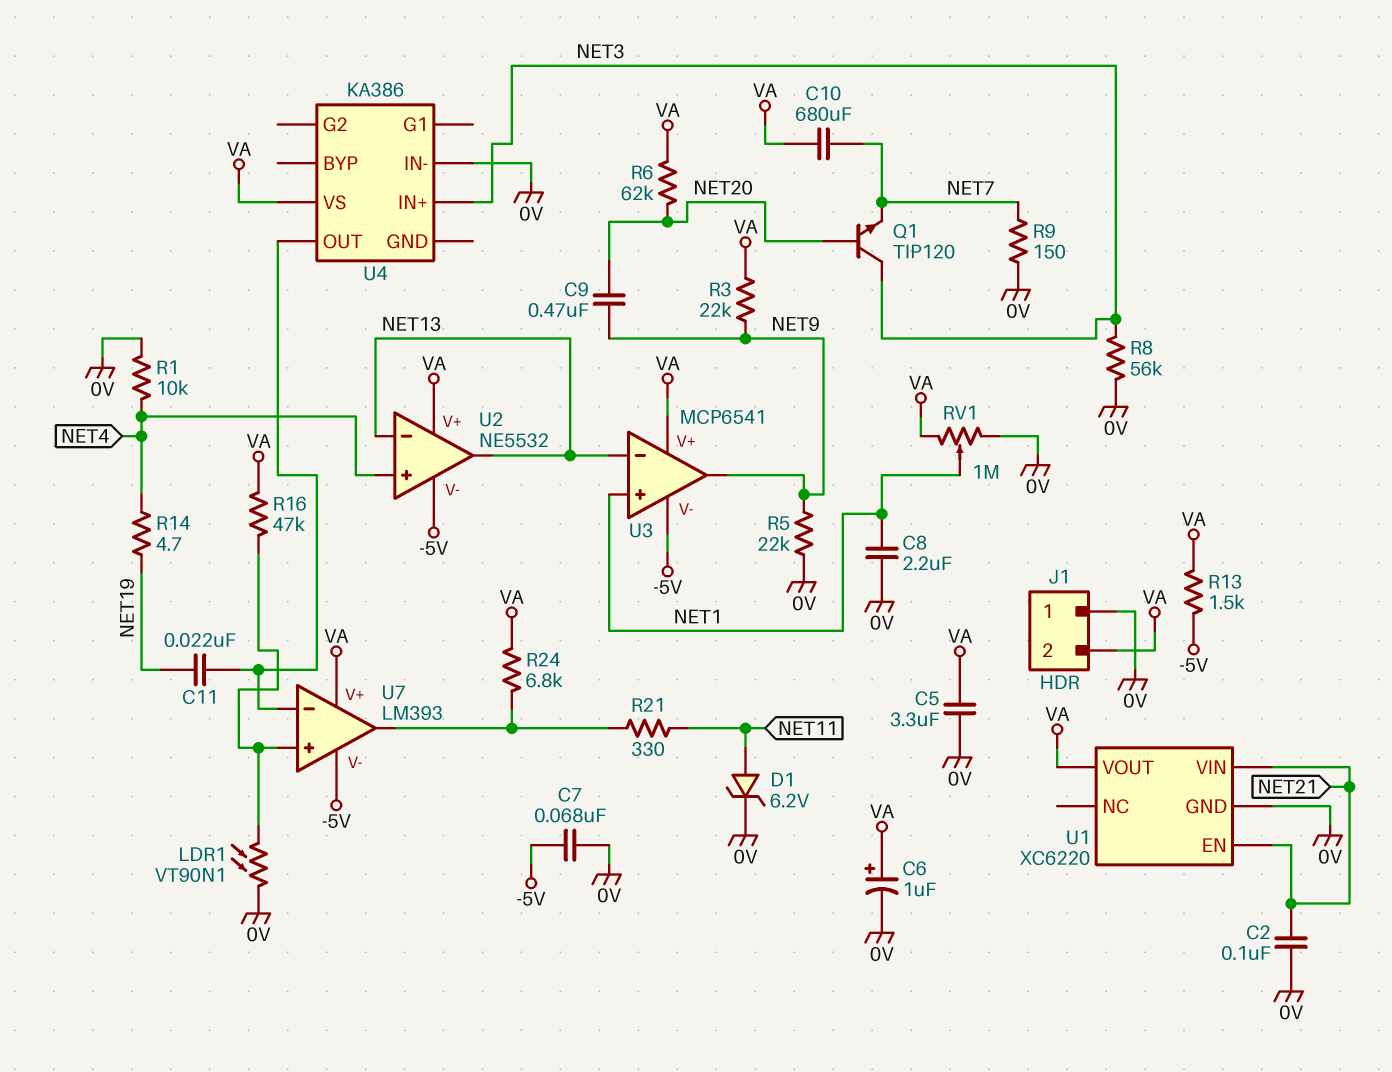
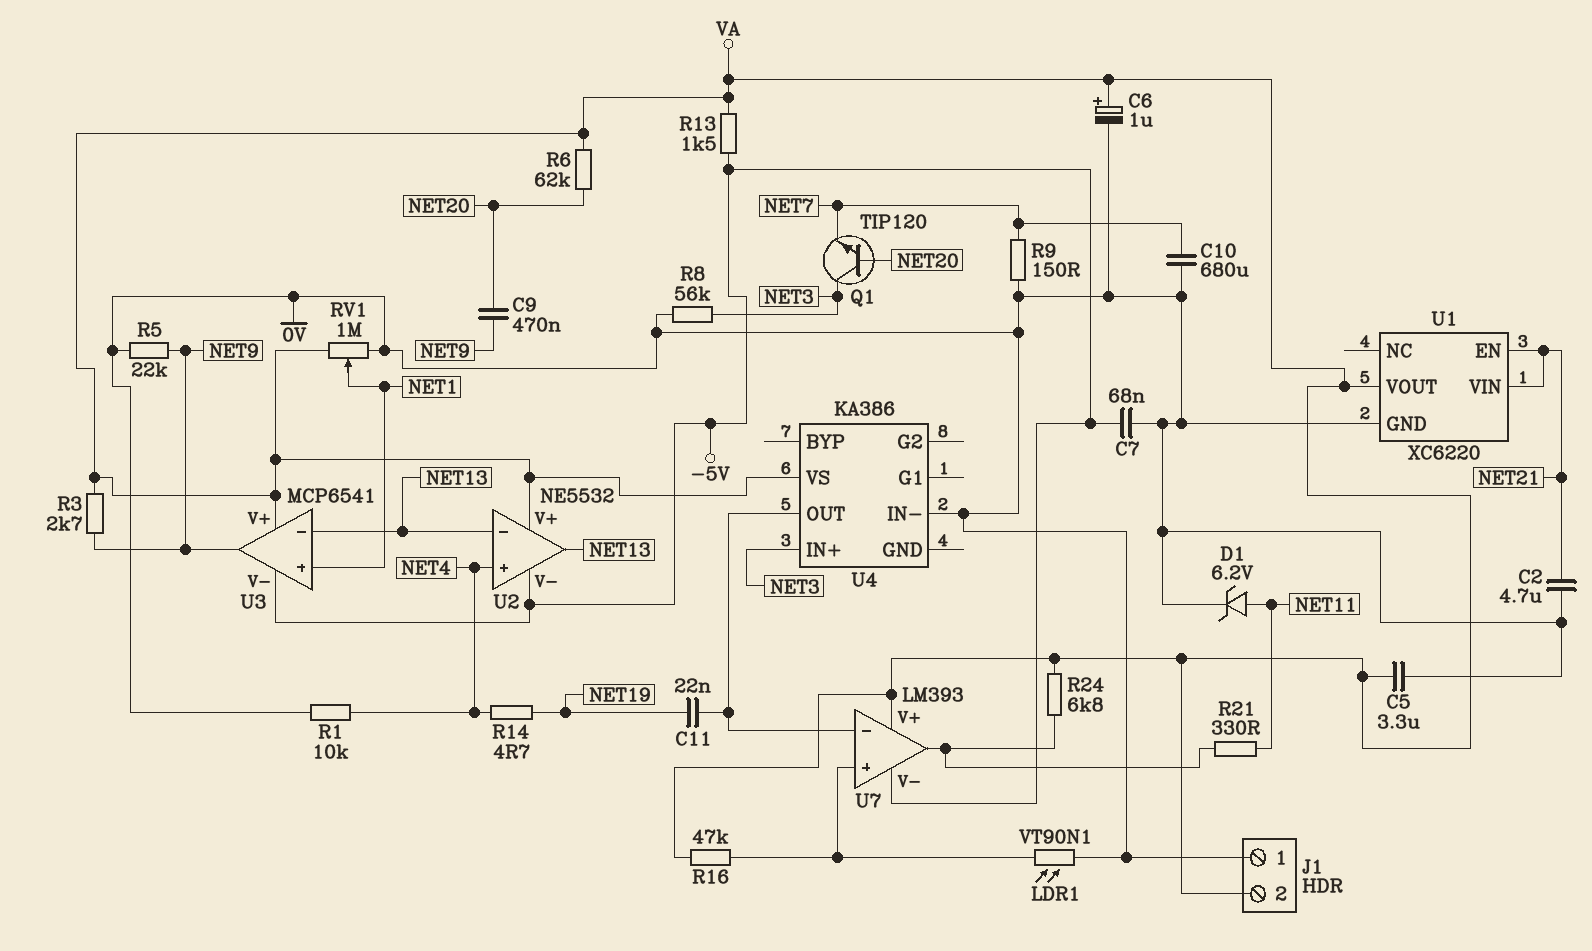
C2: 100nF (0V, NET21) -> 4.7uF (0V, NET21)
C8: 2.2uF (0V, NET1) -> none
C10: 680uF (NET7, VA) -> 680uF (0V, NET7)
R3: 22k (NET9, VA) -> 2.7k (NET9, VA)

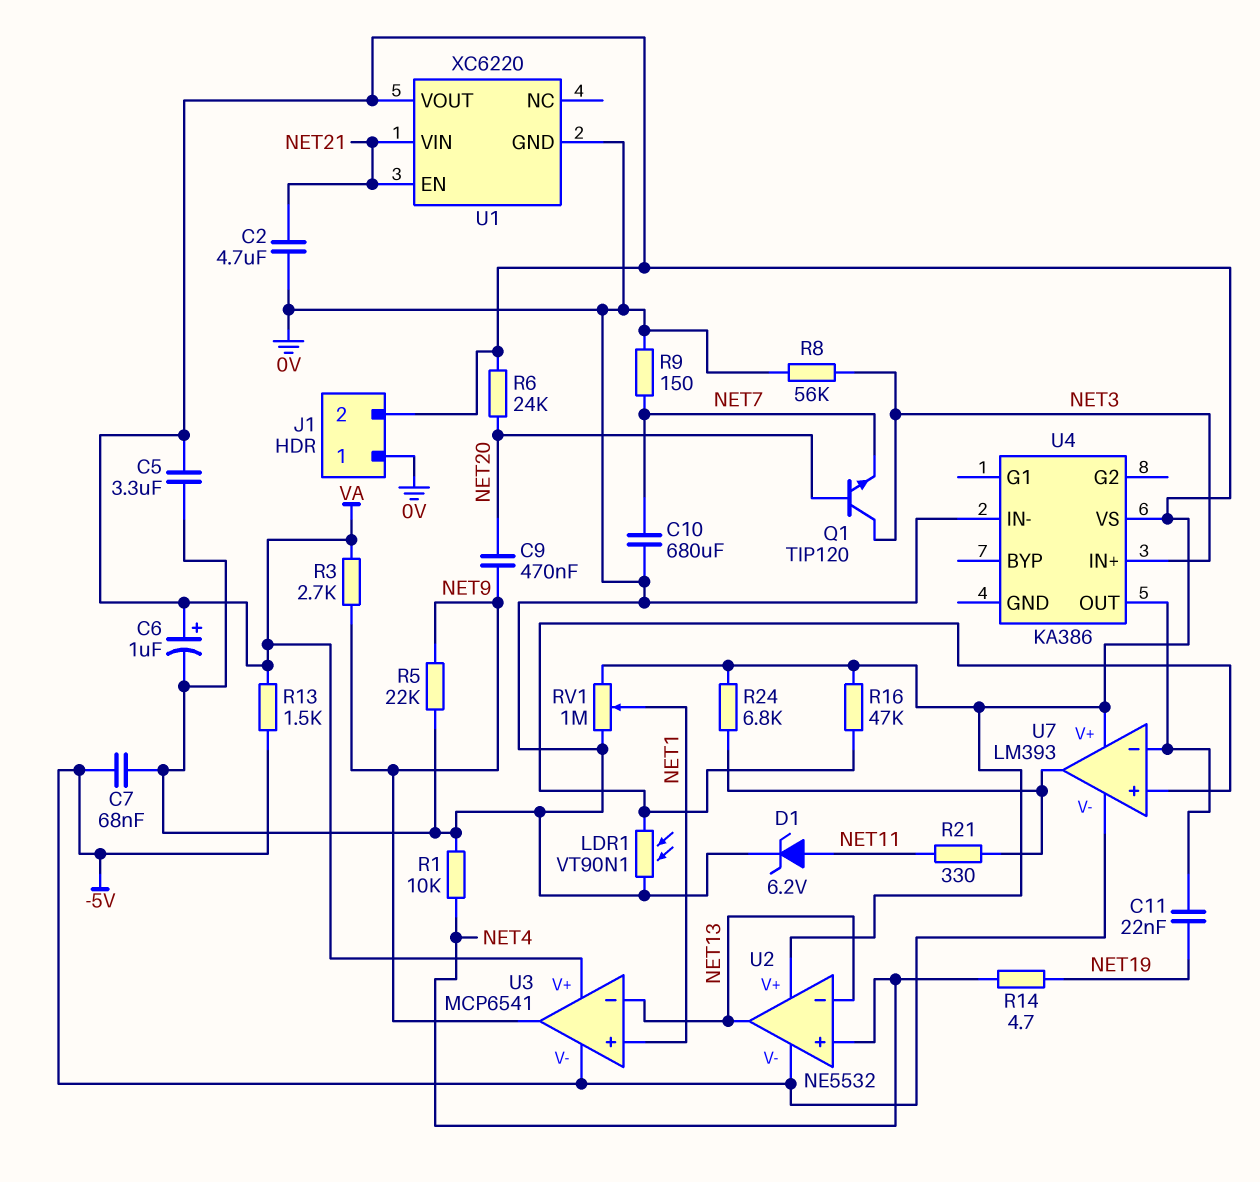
R6: 62k (NET20, VA) -> 24k (NET20, VA)

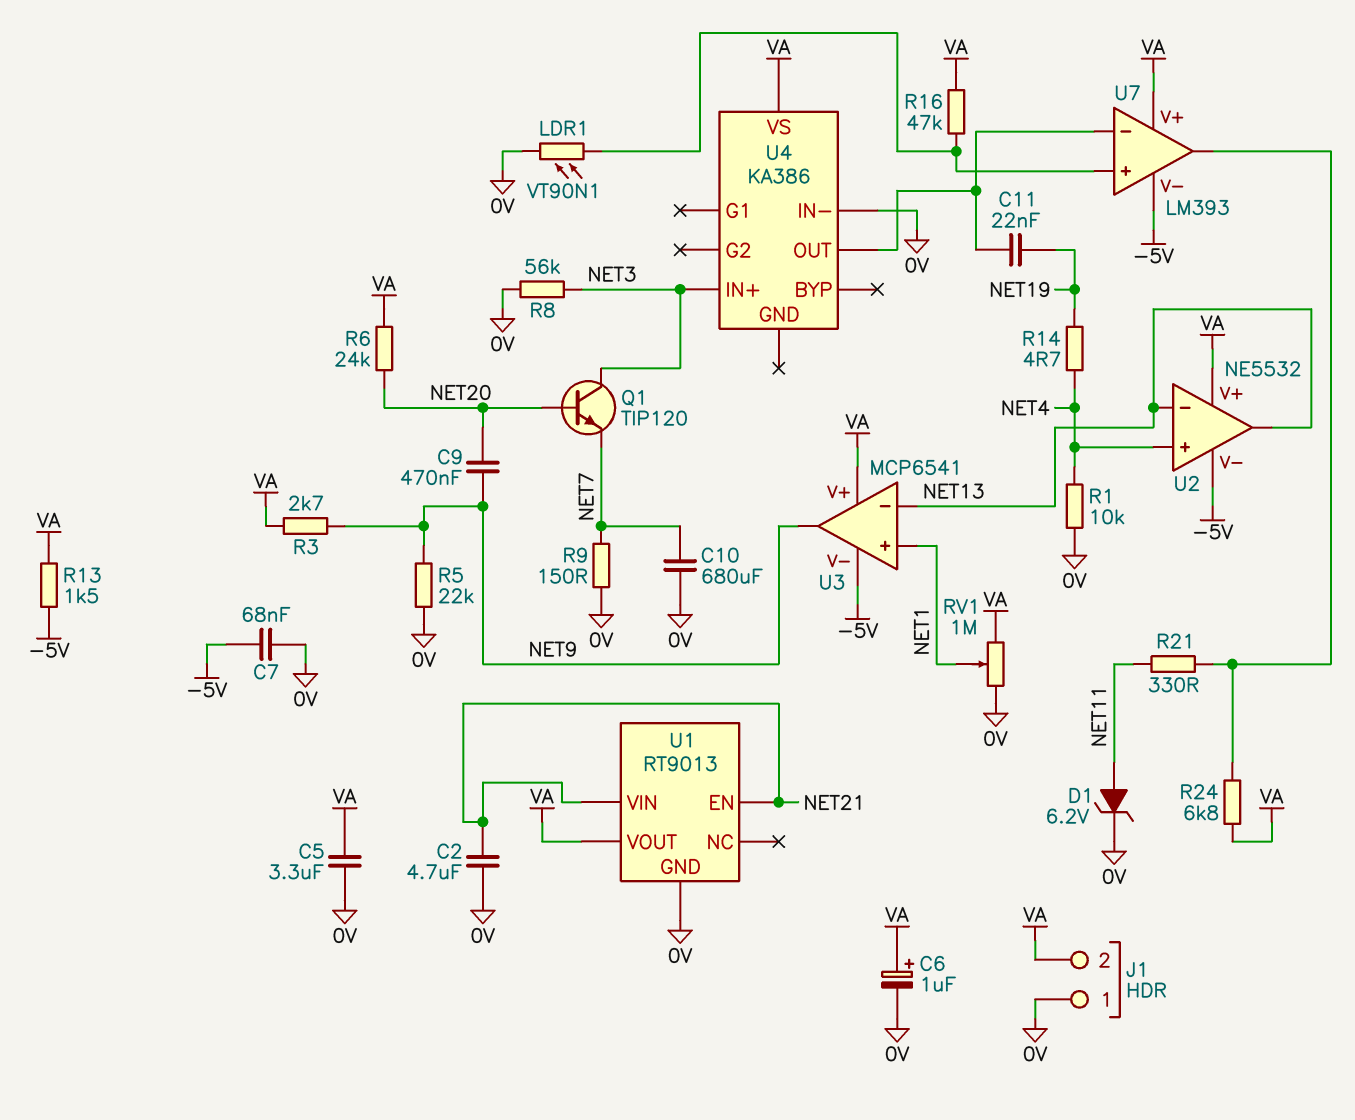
U1: XC6220 -> RT9013

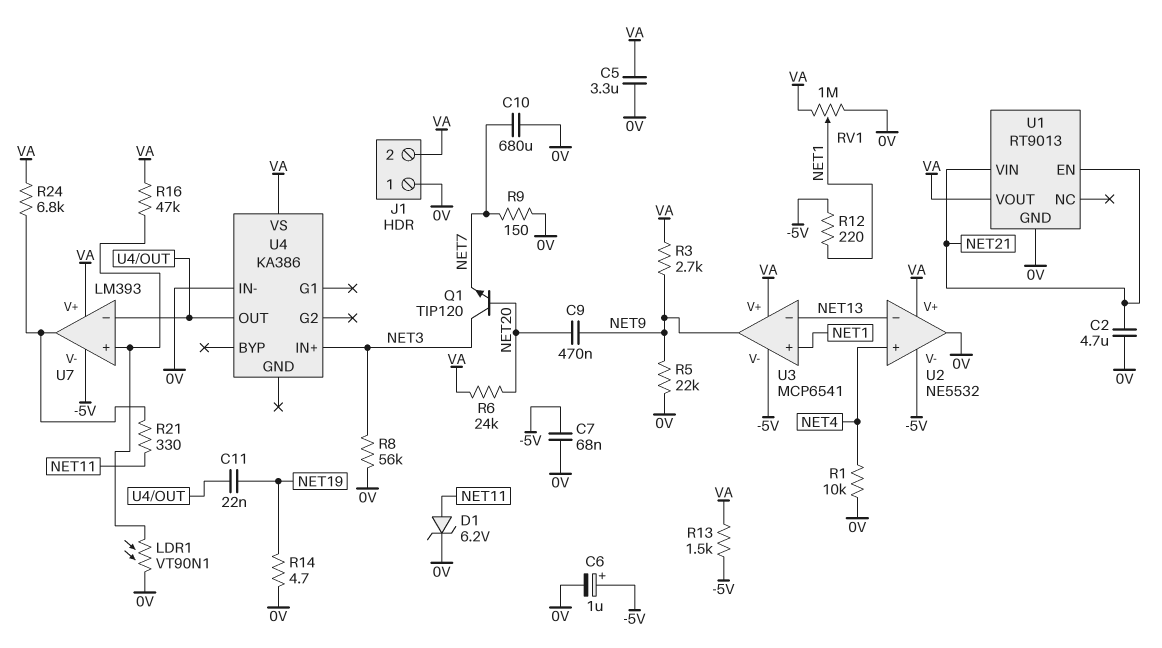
C6: 1uF (plus VA, minus 0V) -> 1uF (plus -5V, minus 0V)
R12: none -> 220 (-5V, NET1)
R14: 4.7 (NET4, NET19) -> 4.7 (0V, NET19)
U2 pin out: NET13 -> 0V

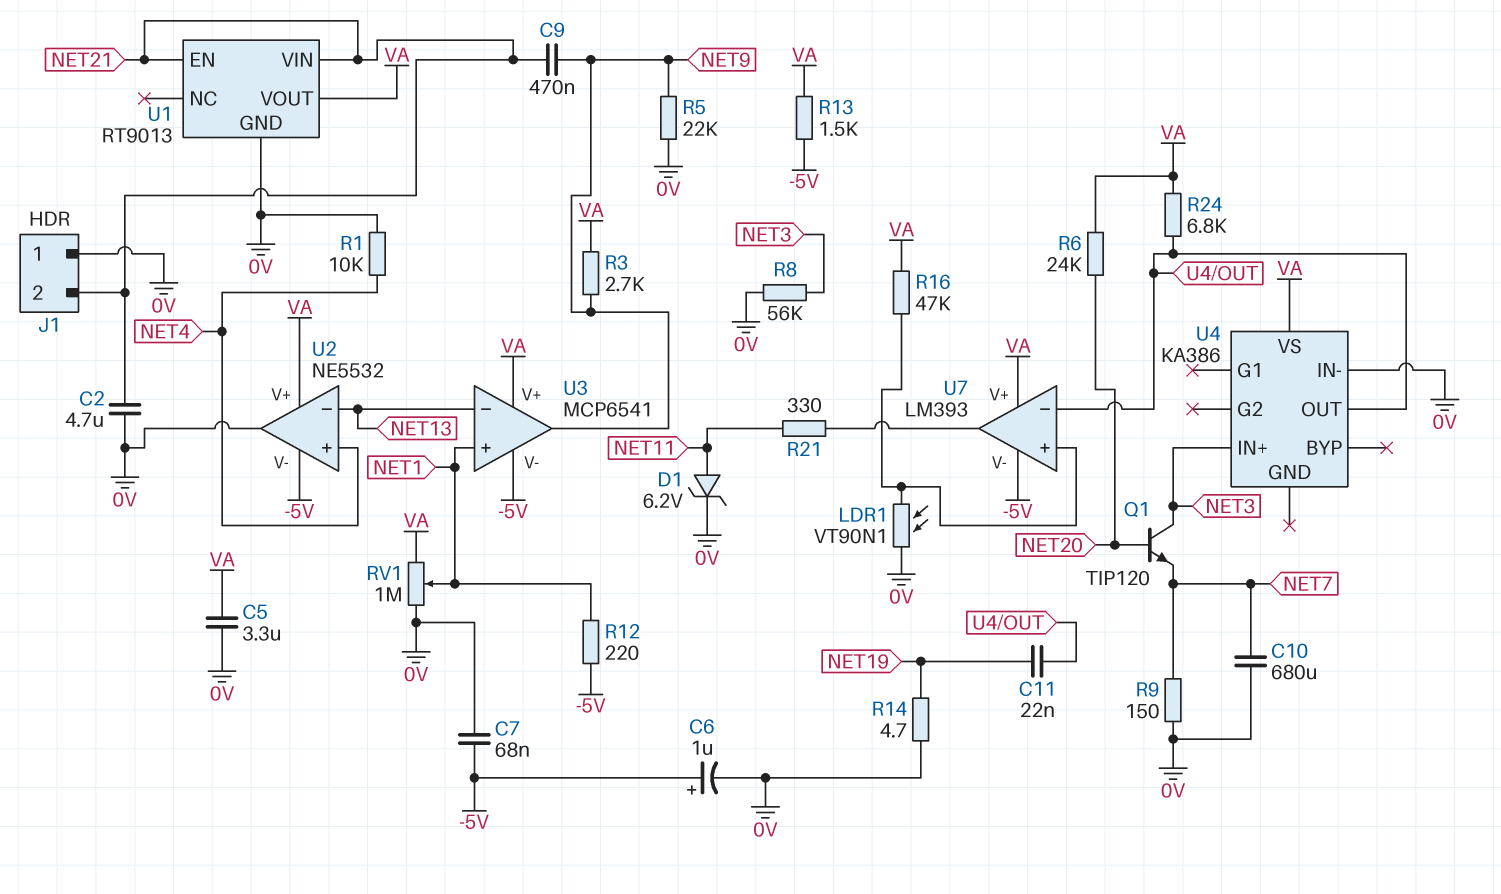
C9: 470nF (NET9, NET20) -> 470nF (NET9, NET21)
J1 pin 2: VA -> NET21
R24: 6.8k (U7/out, VA) -> 6.8k (U4/OUT, VA)

